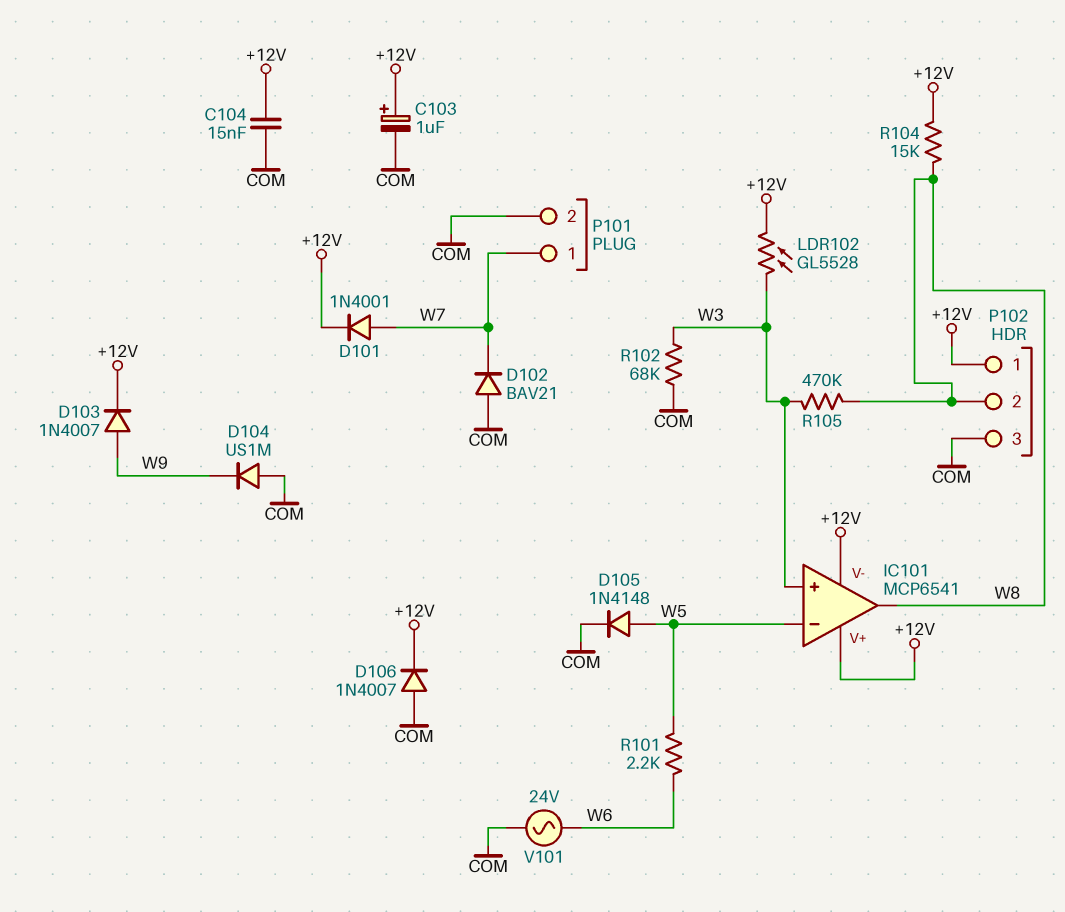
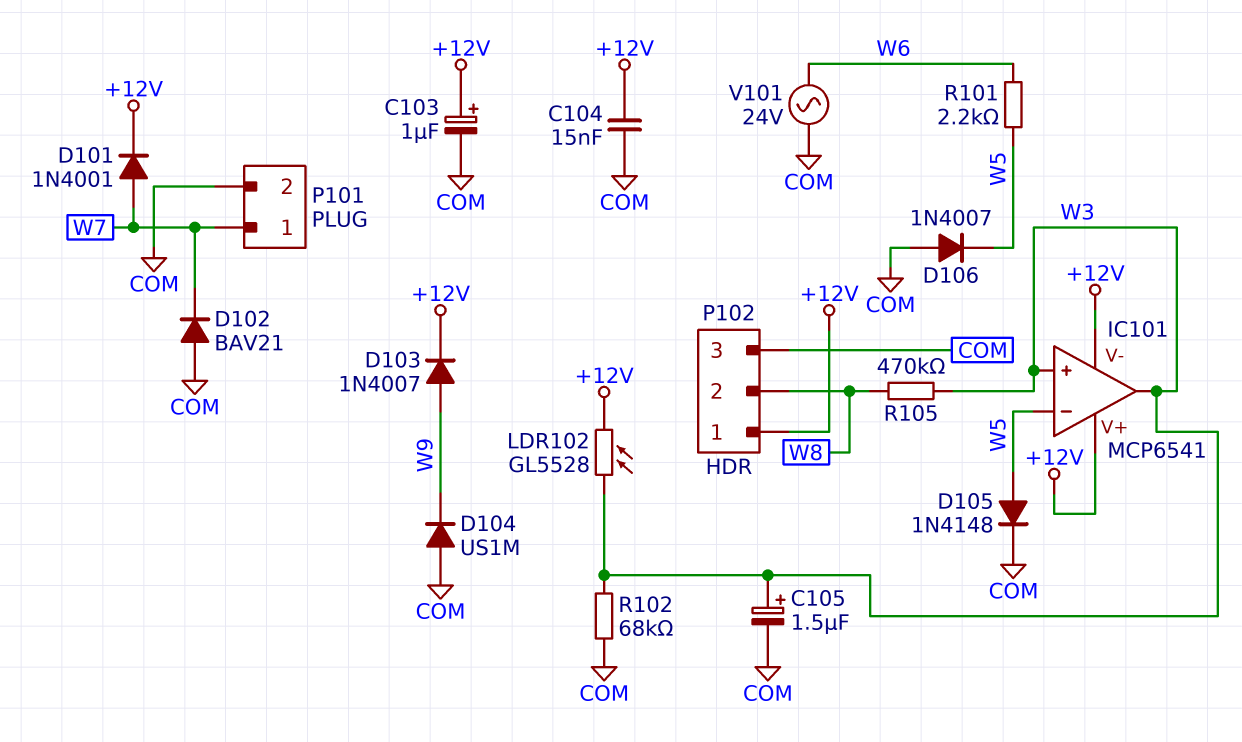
C105: none -> 1.5uF (plus W3, minus COM)
D106: diode 1N4007 (A COM, K +12V) -> diode 1N4007 (A COM, K W5)
IC101 pin out: W8 -> W3
R104: 15k (+12V, W8) -> none

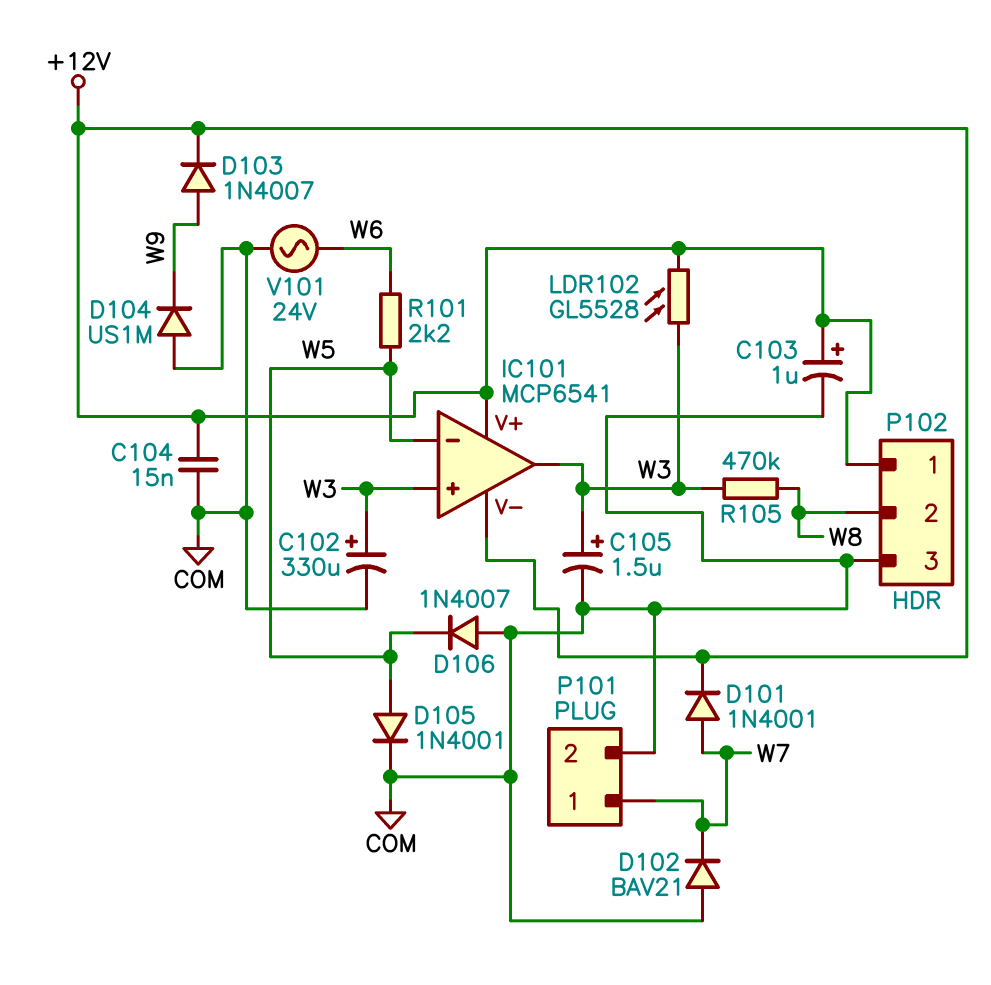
C102: none -> 330uF (plus W3, minus COM)
D105: diode 1N4148 (A W5, K COM) -> diode 1N4001 (A W5, K COM)
R102: 68k (COM, W3) -> none

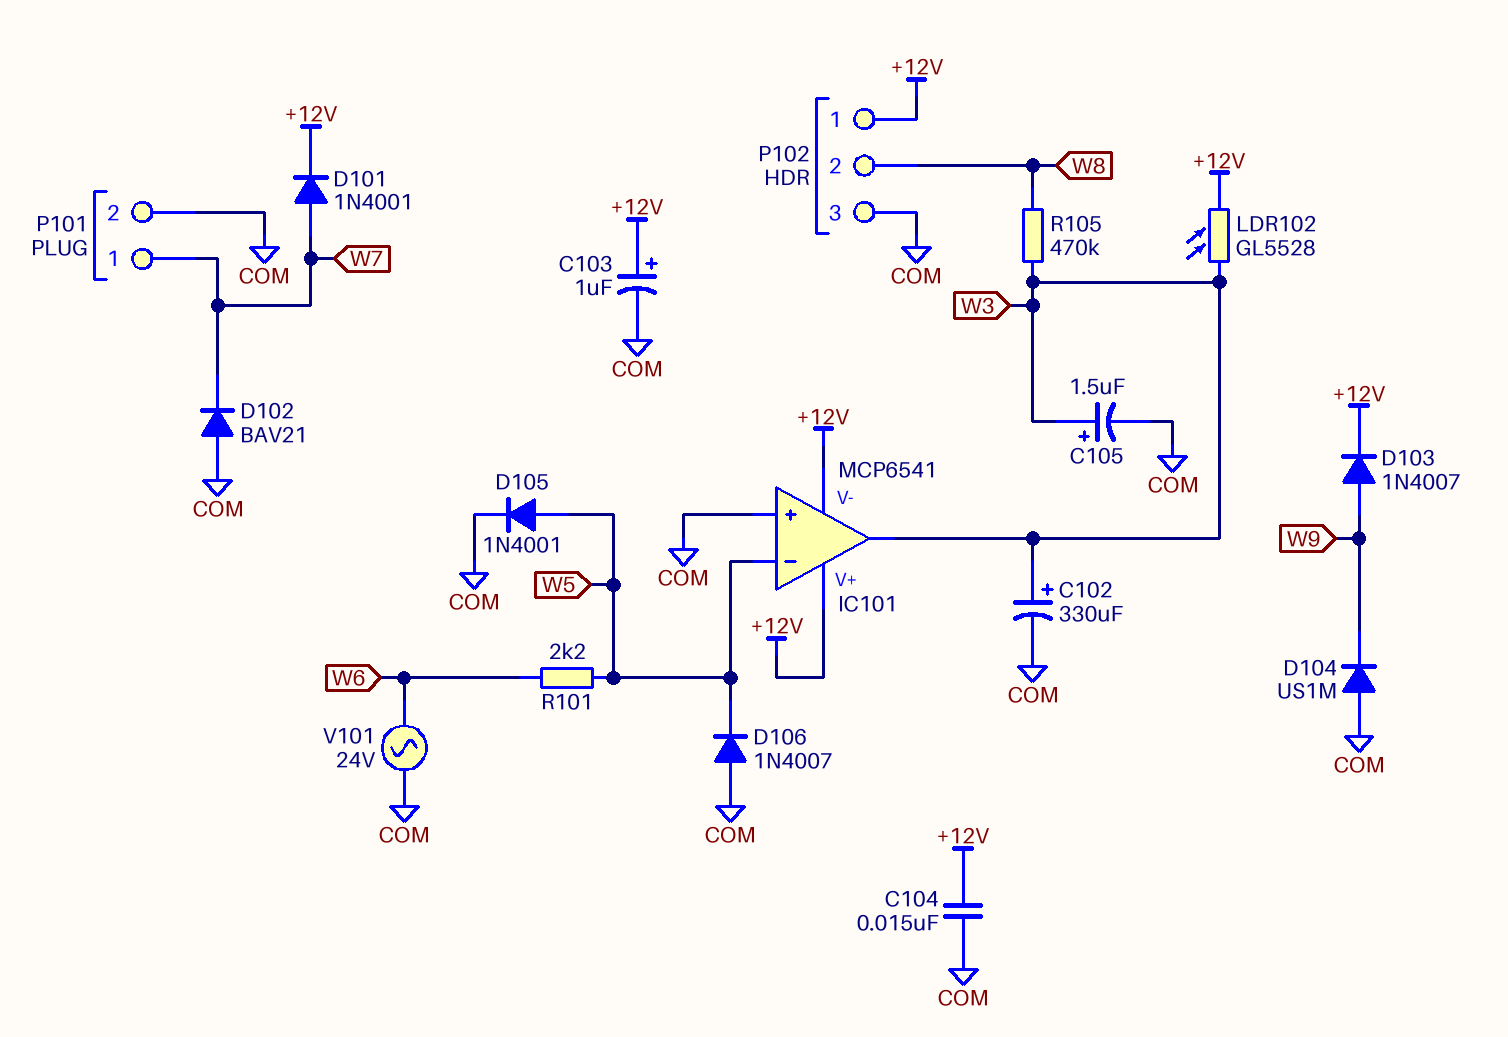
IC101 pin in+: W3 -> COM

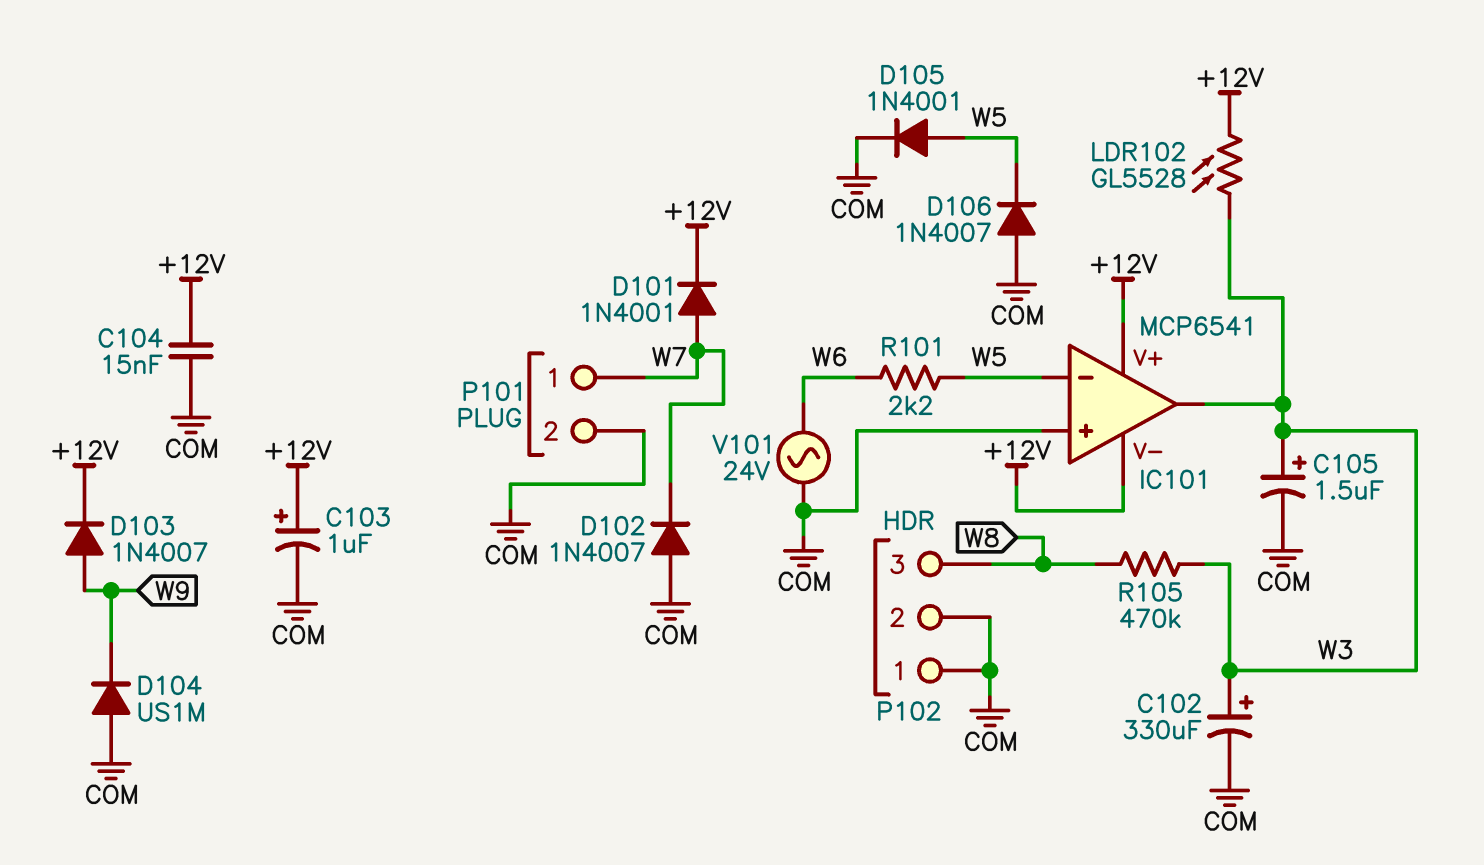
D102: diode BAV21 (A COM, K W7) -> diode 1N4007 (A COM, K W7)
P102 pin 1: +12V -> COM
P102 pin 2: W8 -> COM
P102 pin 3: COM -> W8

